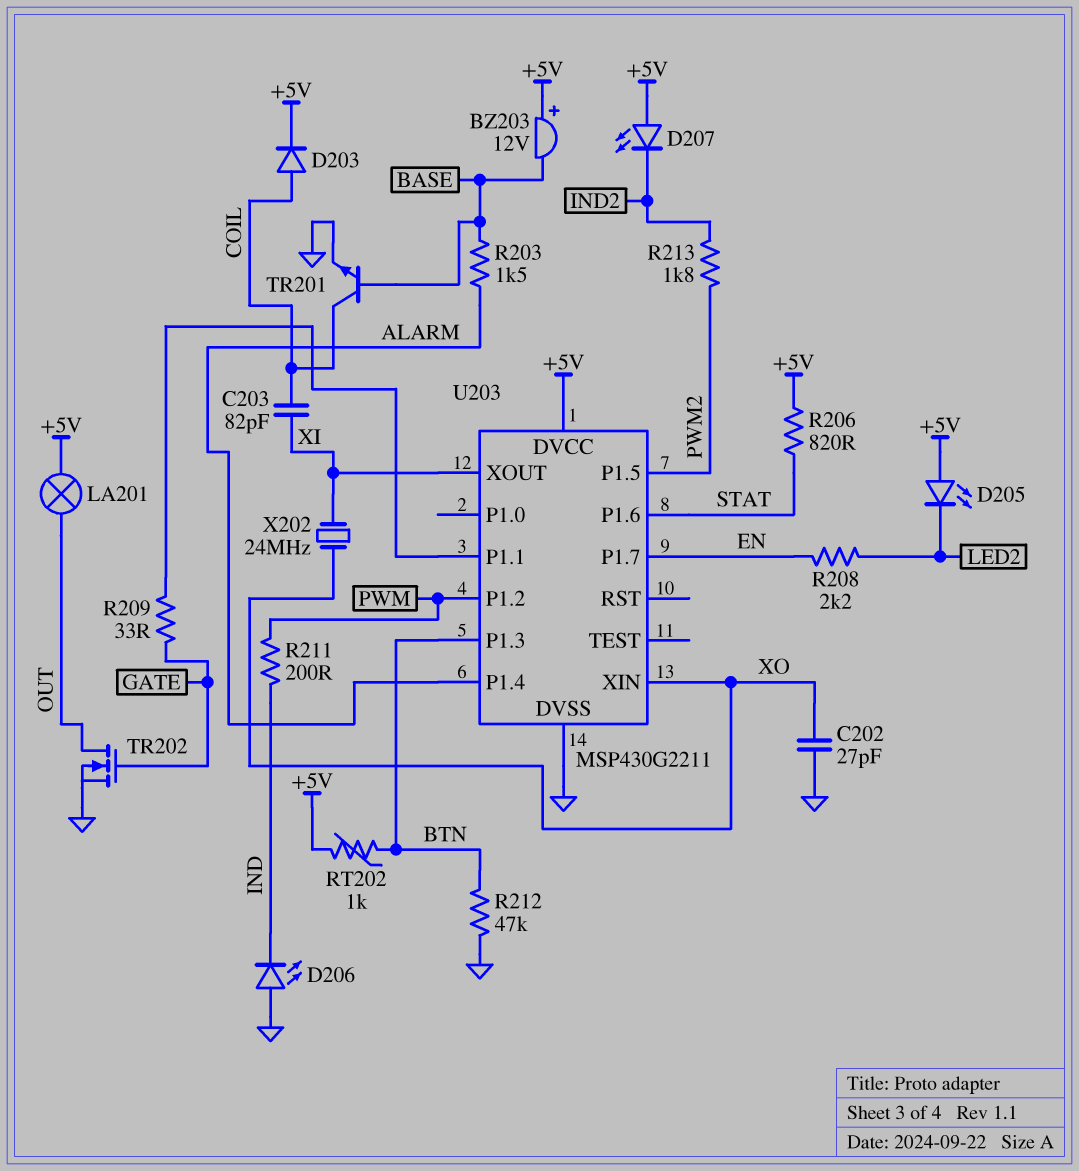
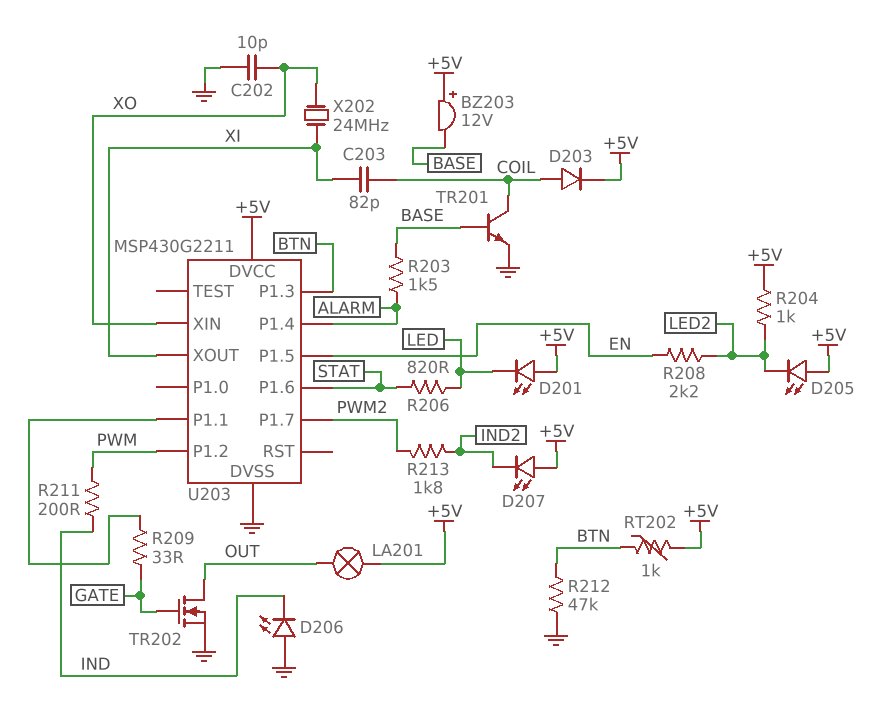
C202: 27pF (GND, XO) -> 10pF (GND, XO)
D201: none -> LED (A +5V, K LED)
R204: none -> 1k (+5V, LED2)
R206: 820 (+5V, STAT) -> 820 (LED, STAT)
U203 pin P1.5: PWM2 -> EN
U203 pin P1.7: EN -> PWM2

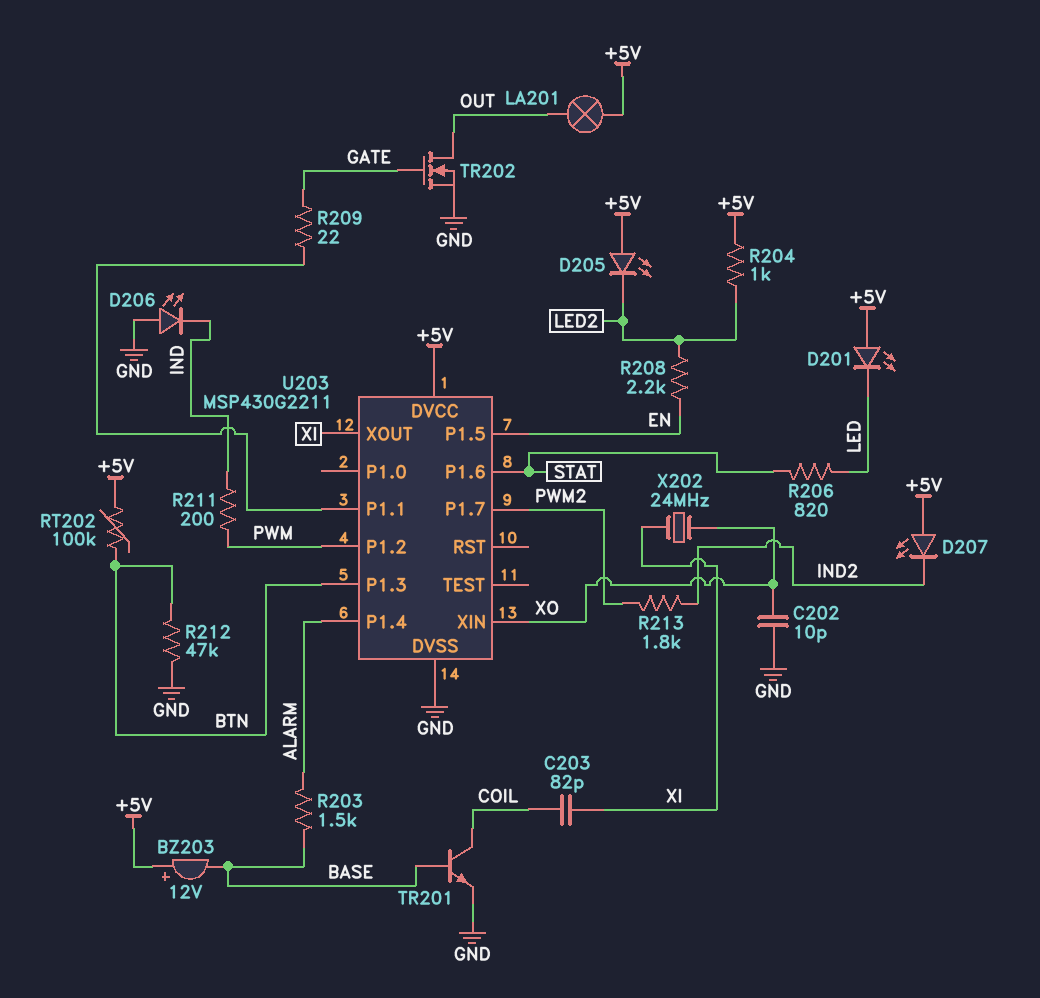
D203: diode (A COIL, K +5V) -> none
R209: 33 (GATE, U203/P1.1) -> 22 (GATE, U203/P1.1)
RT202: 1k (+5V, BTN) -> 100k (+5V, BTN)

